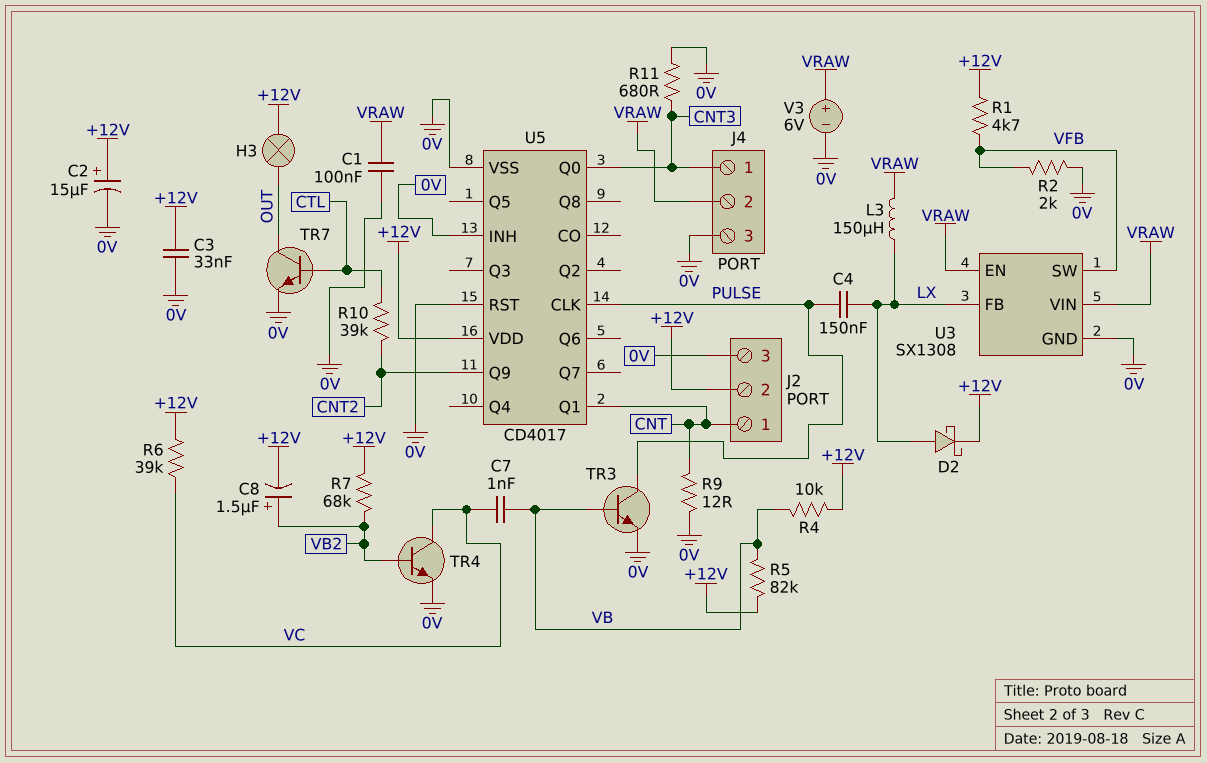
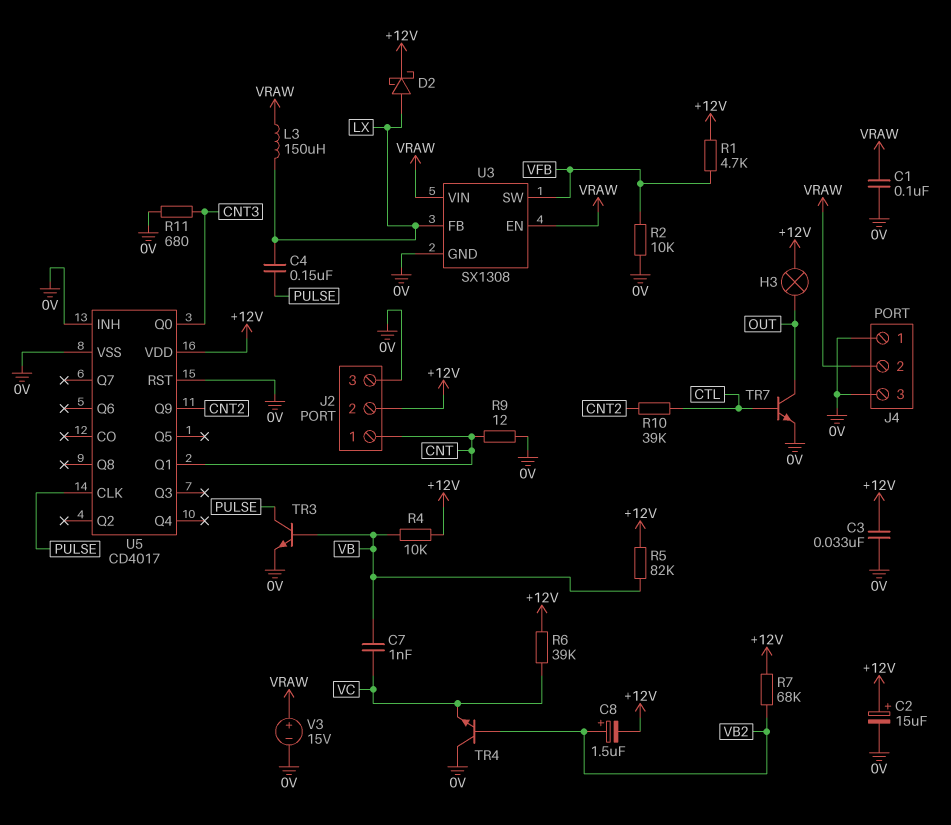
J4 pin 1: CNT3 -> 0V
R2: 2k (0V, VFB) -> 10k (0V, VFB)
TR4: NPN (B VB2, C VC, E 0V) -> NPN (B VB2, C 0V, E VC)
V3: 6V (plus VRAW, minus 0V) -> 15V (plus VRAW, minus 0V)

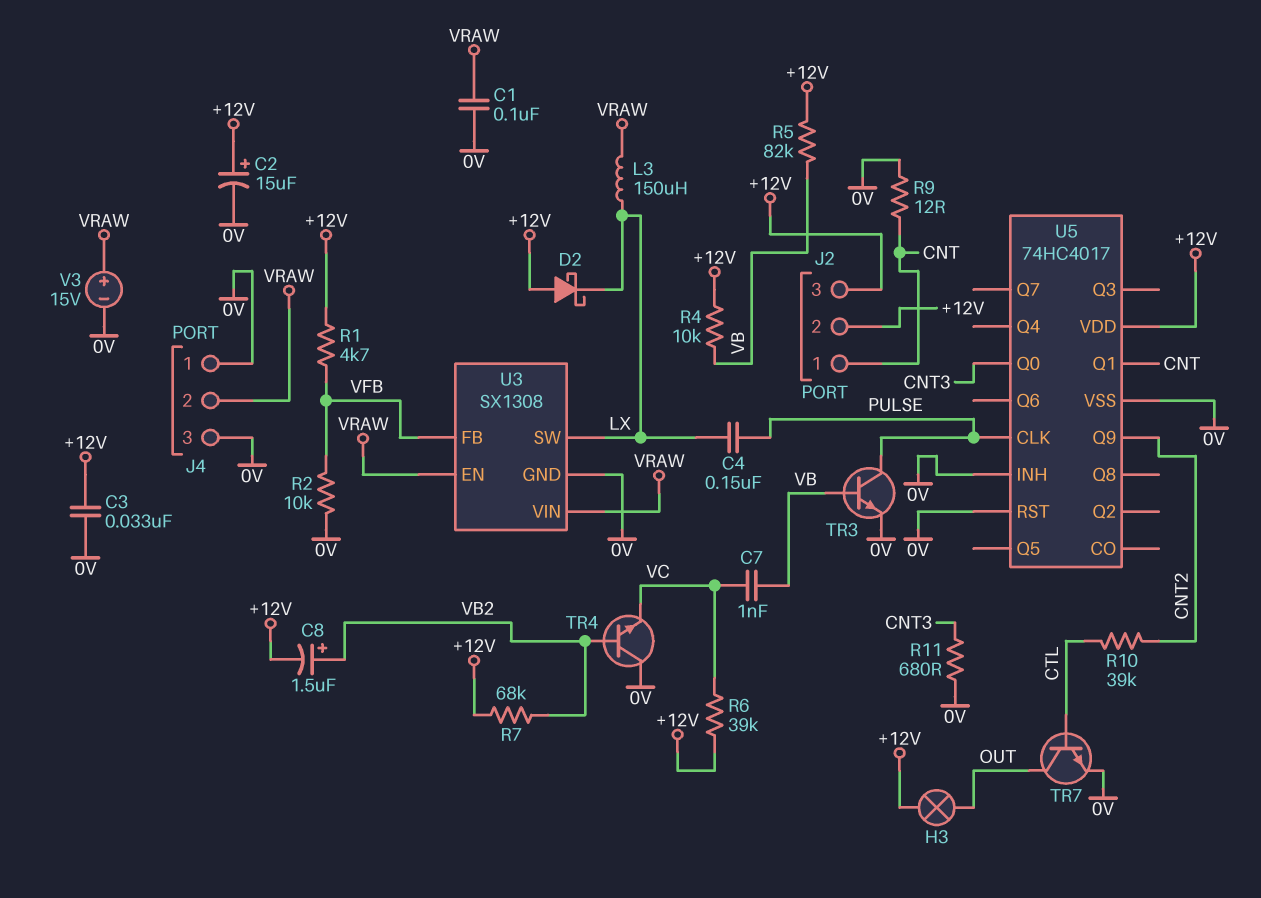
D2: schottky (A LX, K +12V) -> schottky (A +12V, K LX)
J2 pin 3: 0V -> +12V
U3 pin FB: LX -> VFB
U3 pin SW: VFB -> LX
U5: CD4017 -> 74HC4017

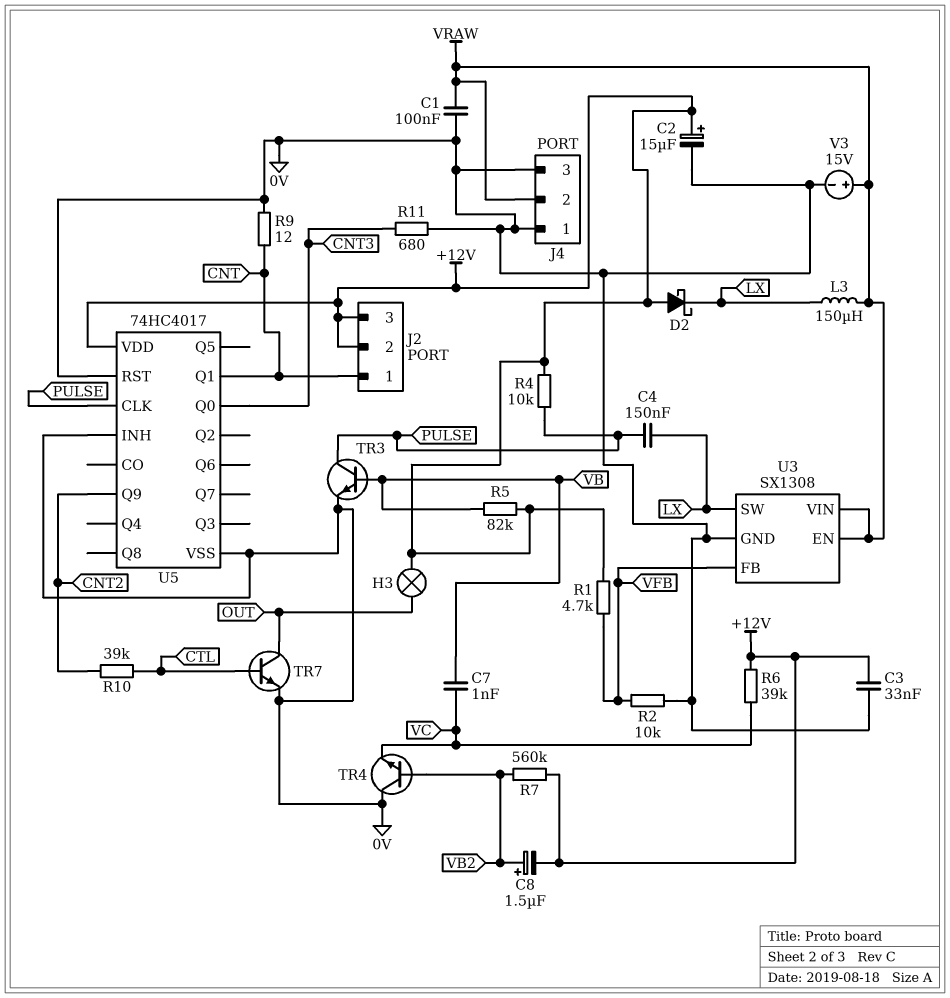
R4: 10k (+12V, VB) -> 10k (+12V, PULSE)
R7: 68k (+12V, VB2) -> 560k (+12V, VB2)

